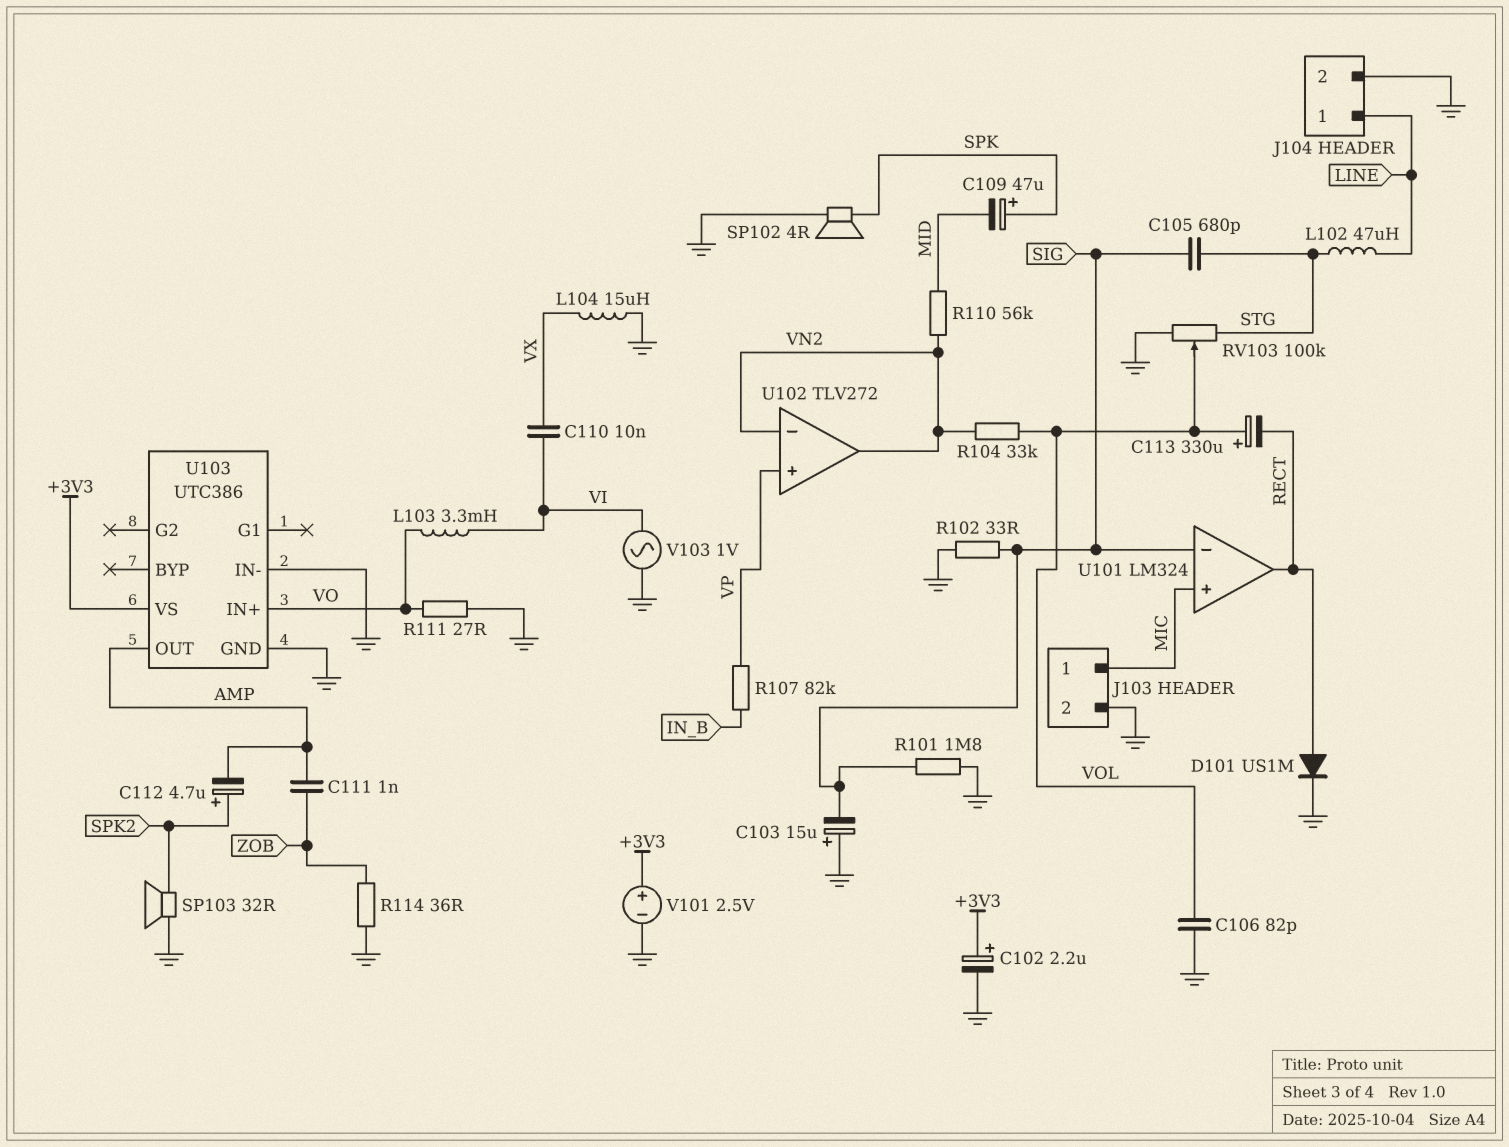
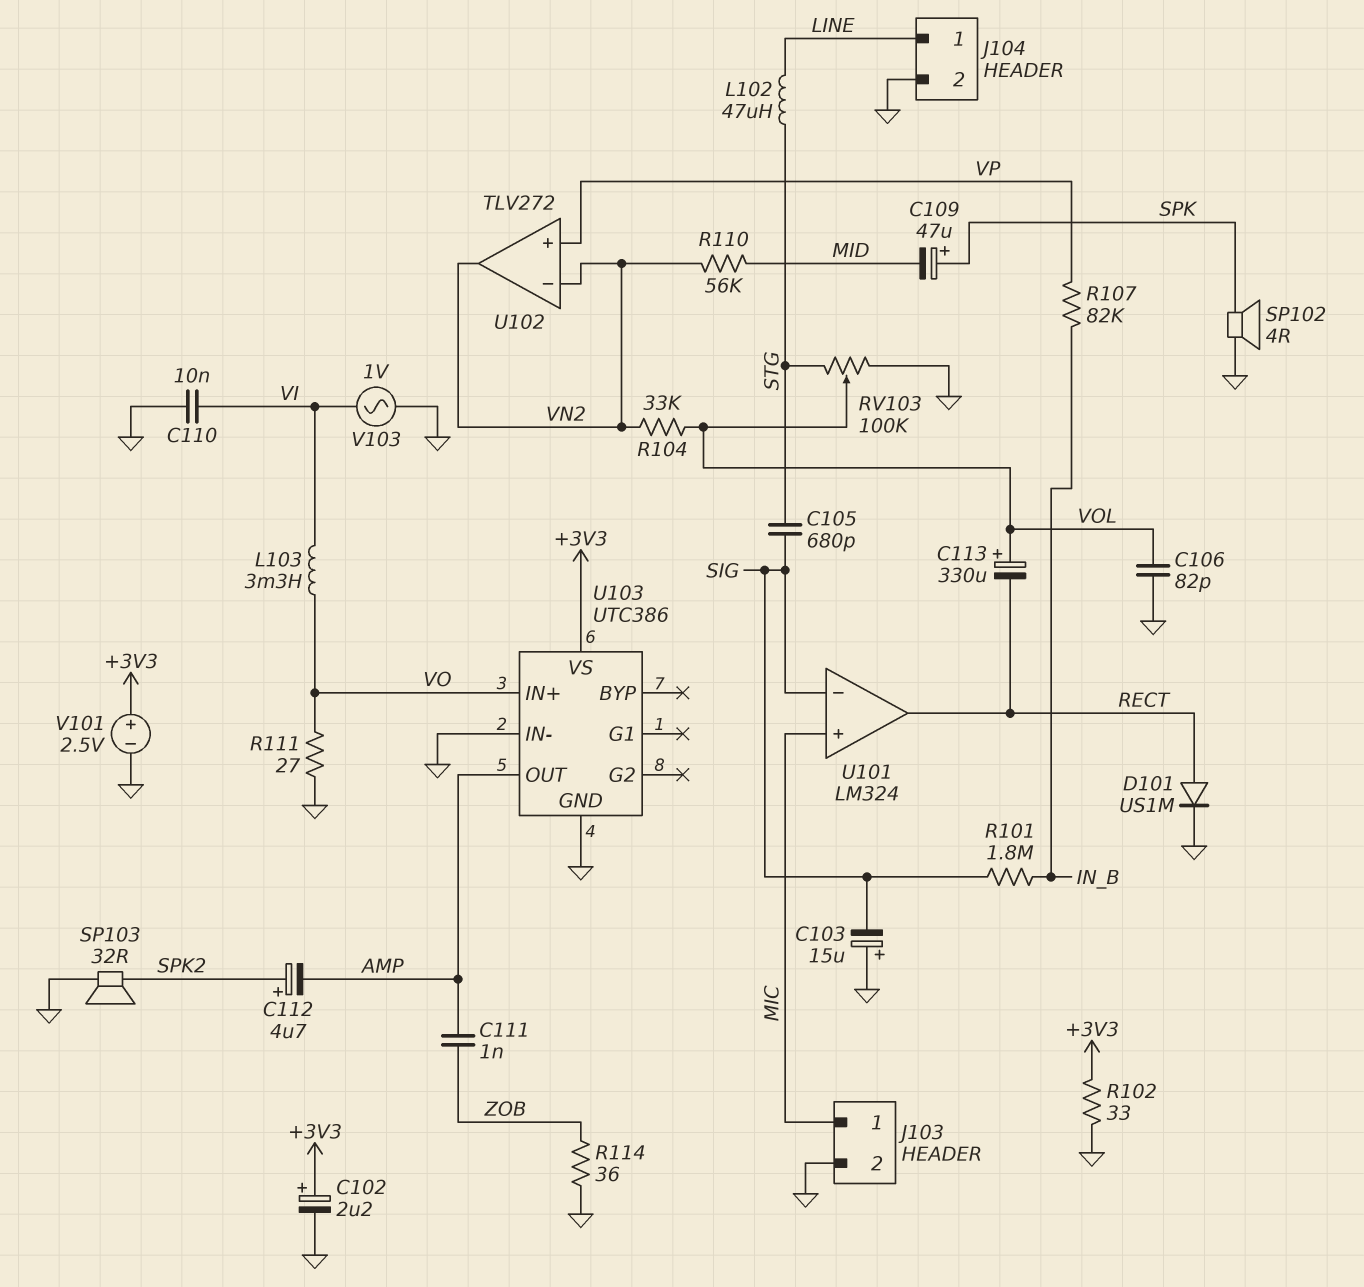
C110: 10nF (VI, VX) -> 10nF (GND, VI)
L104: 15uH (GND, VX) -> none
R101: 1.8M (GND, SIG) -> 1.8M (IN_B, SIG)
R102: 33 (GND, SIG) -> 33 (+3V3, GND)

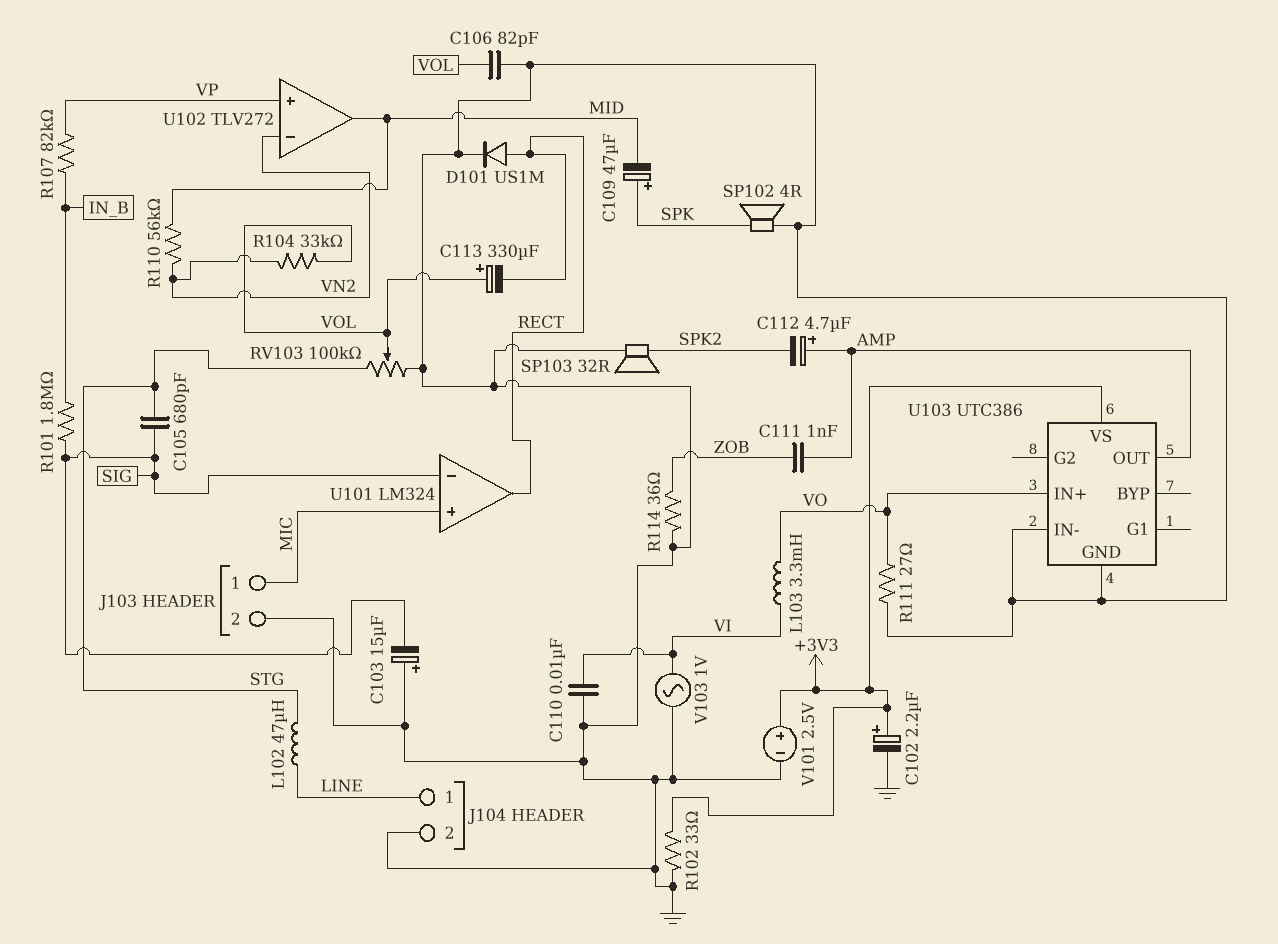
C112: 4.7uF (plus SPK2, minus AMP) -> 4.7uF (plus AMP, minus SPK2)
U102 pin out: VN2 -> MID

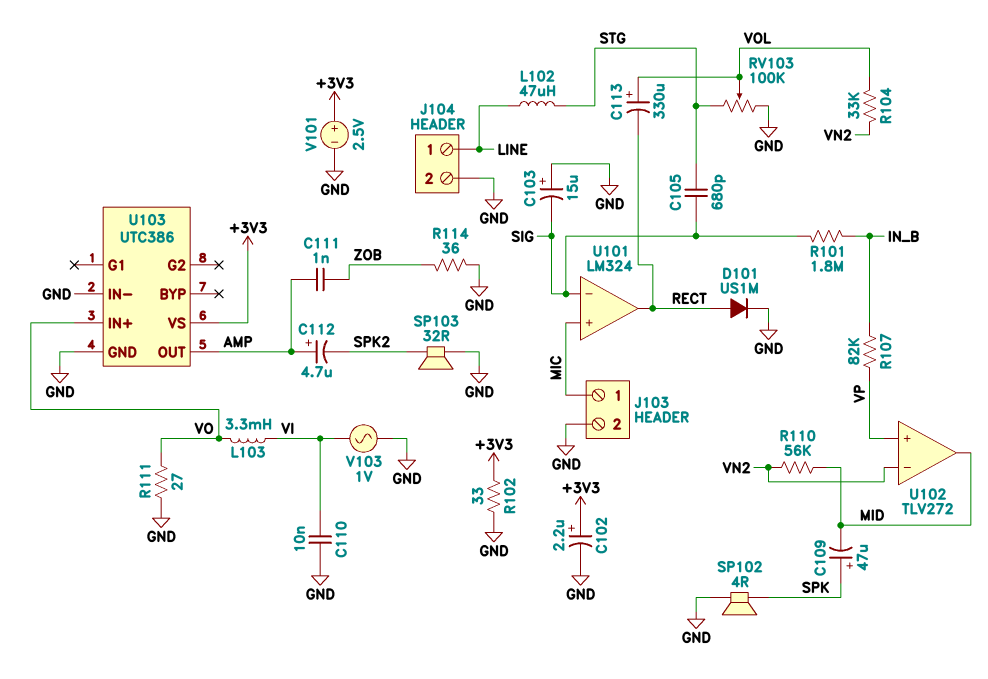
C106: 82pF (GND, VOL) -> none

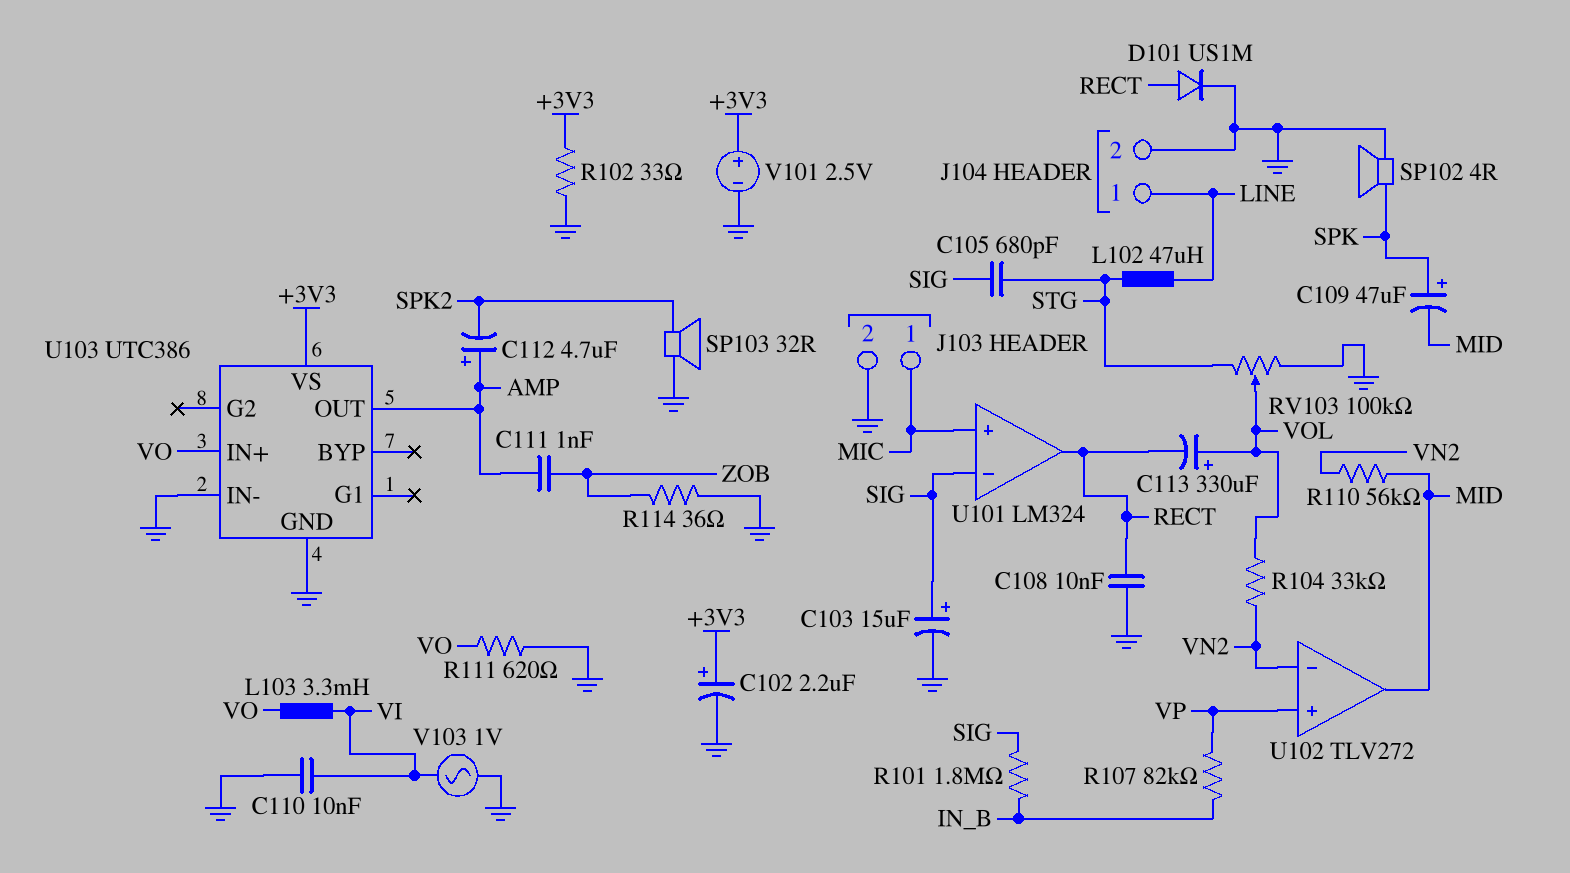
C103: 15uF (plus GND, minus SIG) -> 15uF (plus SIG, minus GND)
C108: none -> 10nF (GND, RECT)
R111: 27 (GND, VO) -> 620 (GND, VO)

